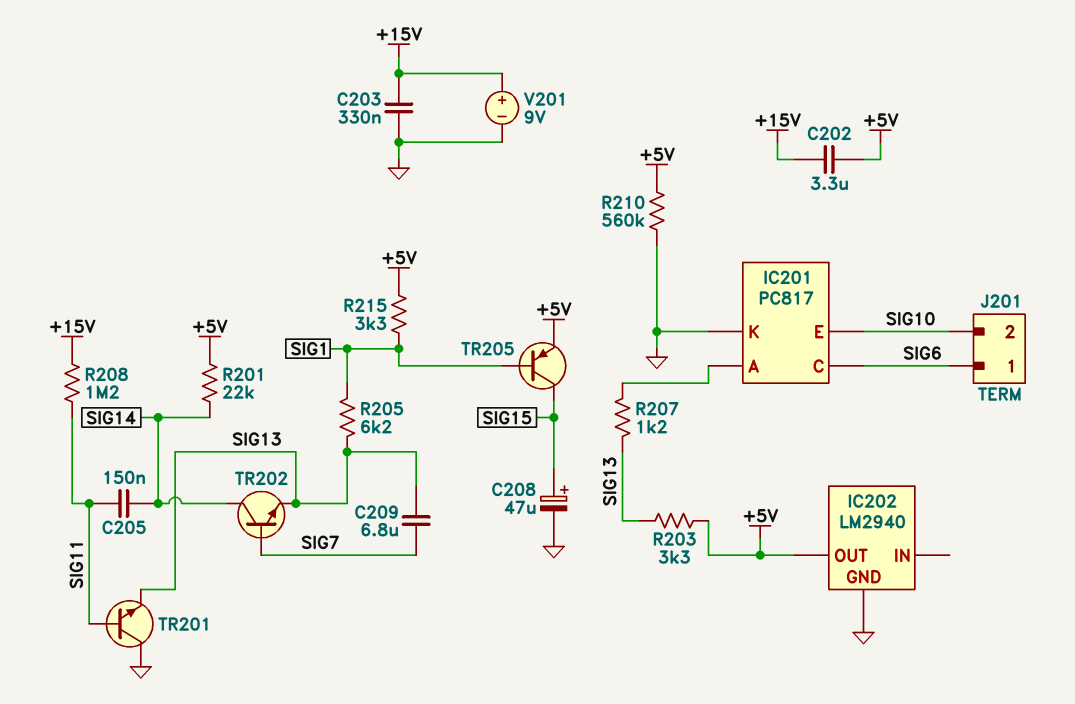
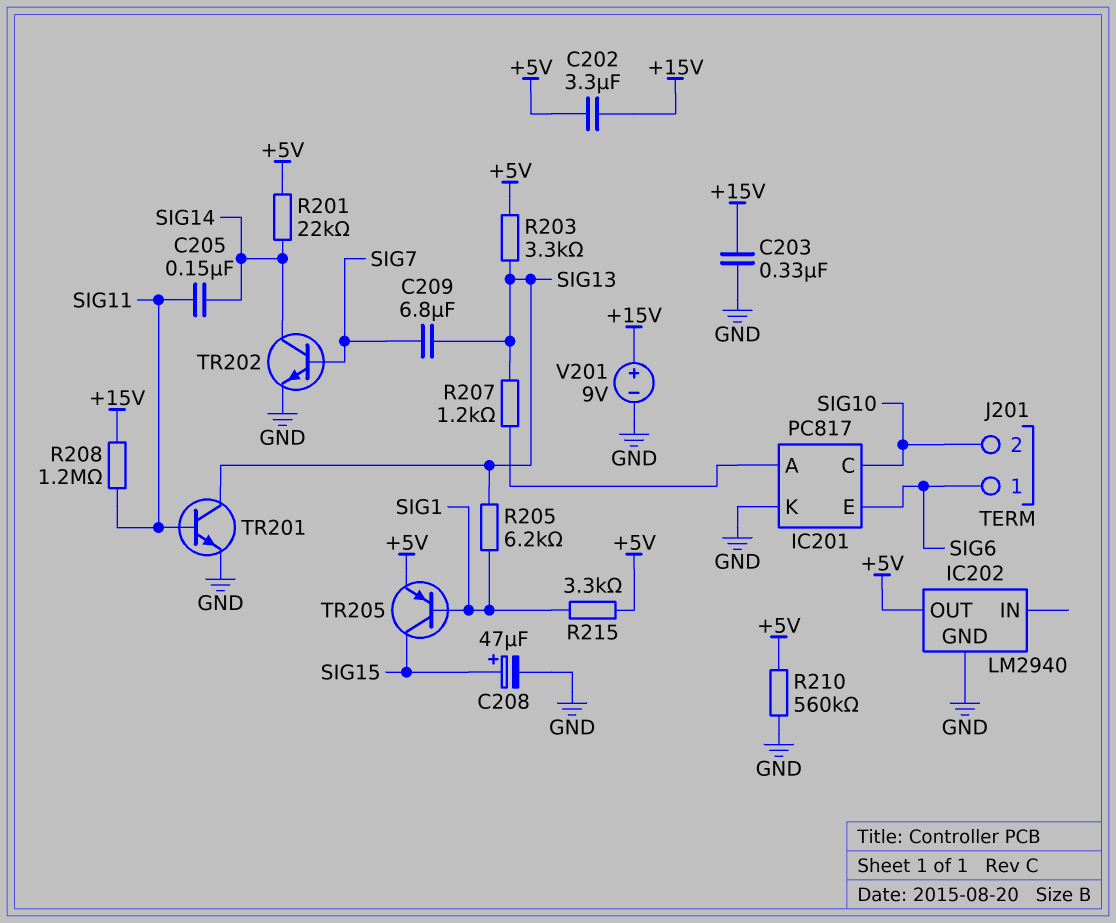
IC201 pin C: SIG6 -> SIG10
IC201 pin E: SIG10 -> SIG6
TR201: NPN (B SIG11, C GND, E SIG13) -> NPN (B SIG11, C SIG13, E GND)
TR202: NPN (B SIG7, C SIG14, E SIG13) -> NPN (B SIG7, C SIG14, E GND)

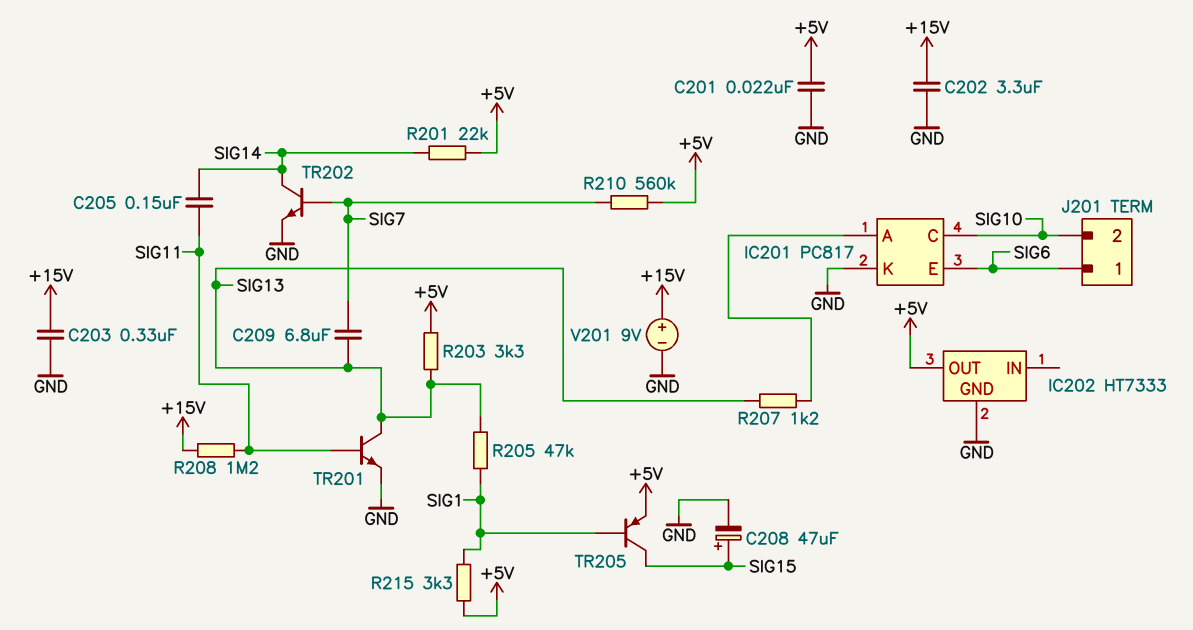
C201: none -> 22nF (+5V, GND)
C202: 3.3uF (+5V, +15V) -> 3.3uF (+15V, GND)
IC202: LM2940 -> HT7333
R205: 6.2k (SIG1, SIG13) -> 47k (SIG1, SIG13)
R210: 560k (+5V, GND) -> 560k (+5V, SIG7)

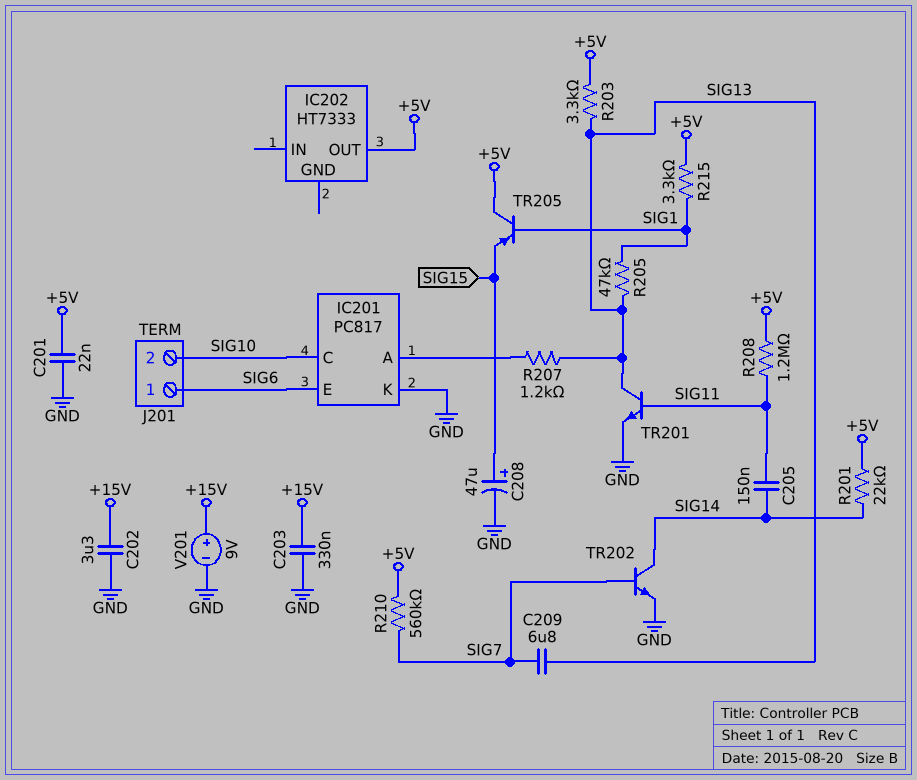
IC202 pin GND: GND -> none
R208: 1.2M (+15V, SIG11) -> 1.2M (+5V, SIG11)
TR205: PNP (B SIG1, C SIG15, E +5V) -> PNP (B SIG1, C +5V, E SIG15)

